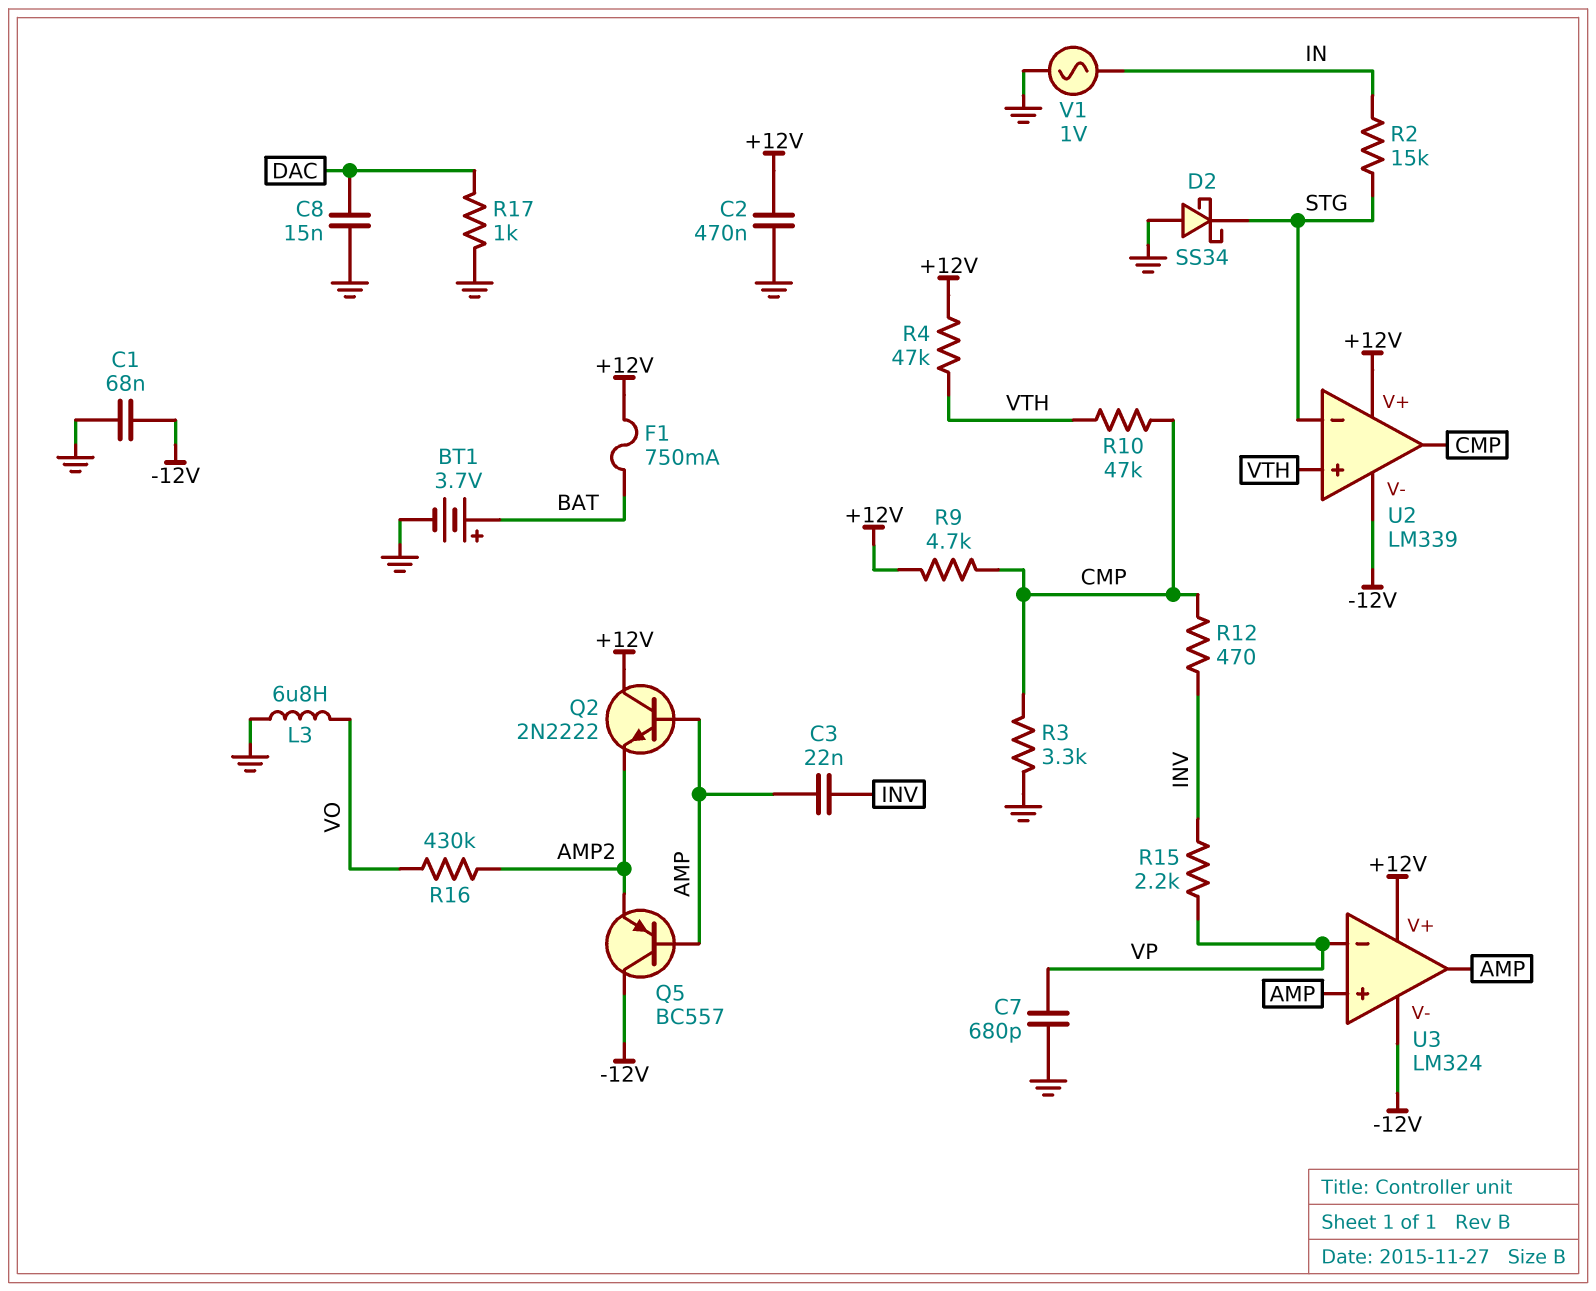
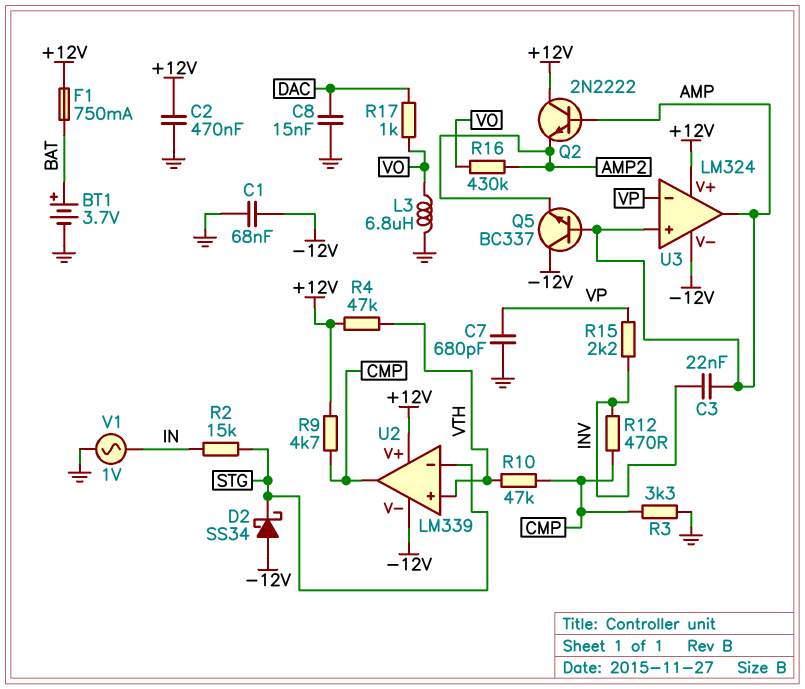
D2: schottky SS34 (A GND, K STG) -> schottky SS34 (A -12V, K STG)
Q5: PNP BC557 (B AMP, C -12V, E AMP2) -> NPN BC337 (B AMP, C -12V, E AMP2)
R17: 1k (DAC, GND) -> 1k (DAC, VO)

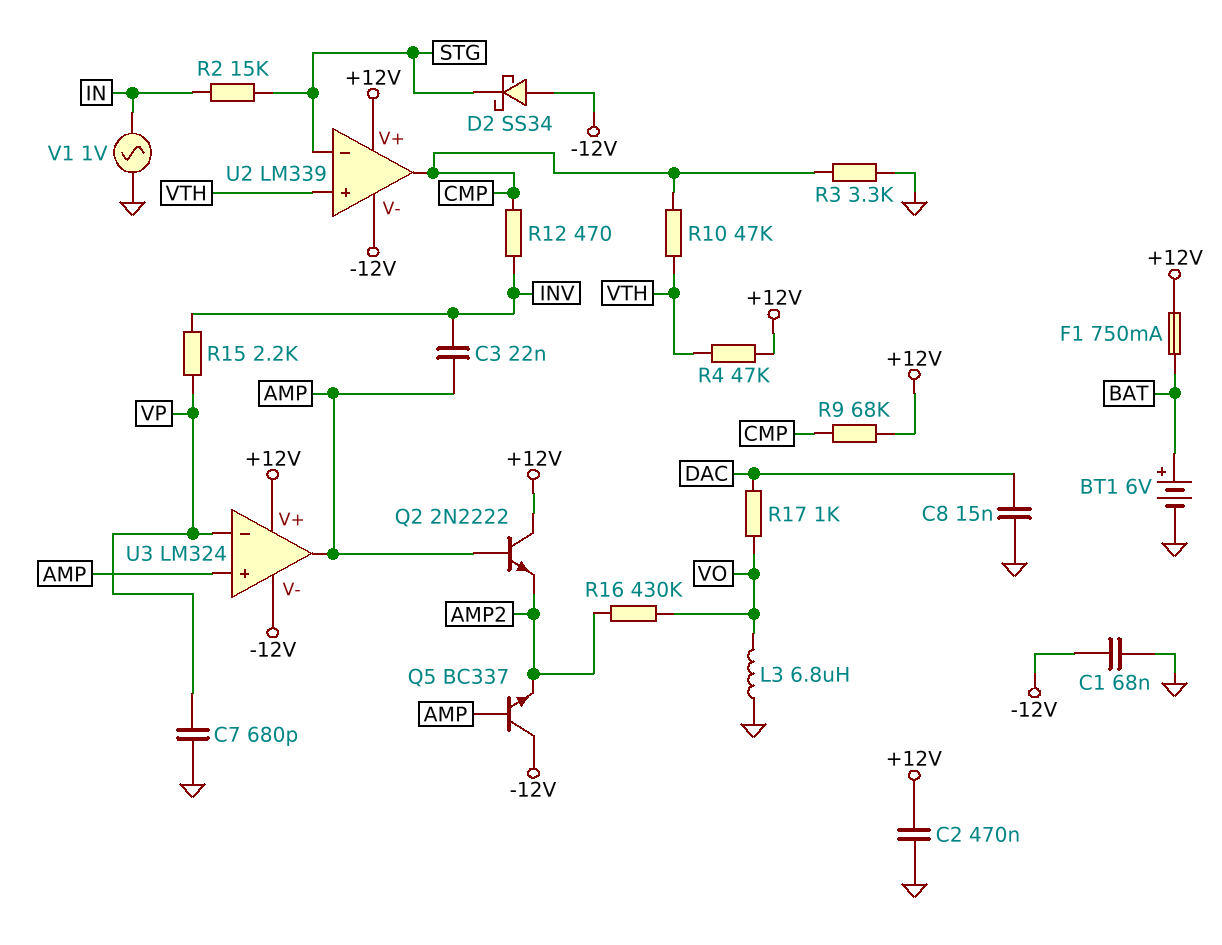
BT1: 3.7V (plus BAT, minus GND) -> 6V (plus BAT, minus GND)
R9: 4.7k (+12V, CMP) -> 68k (+12V, CMP)

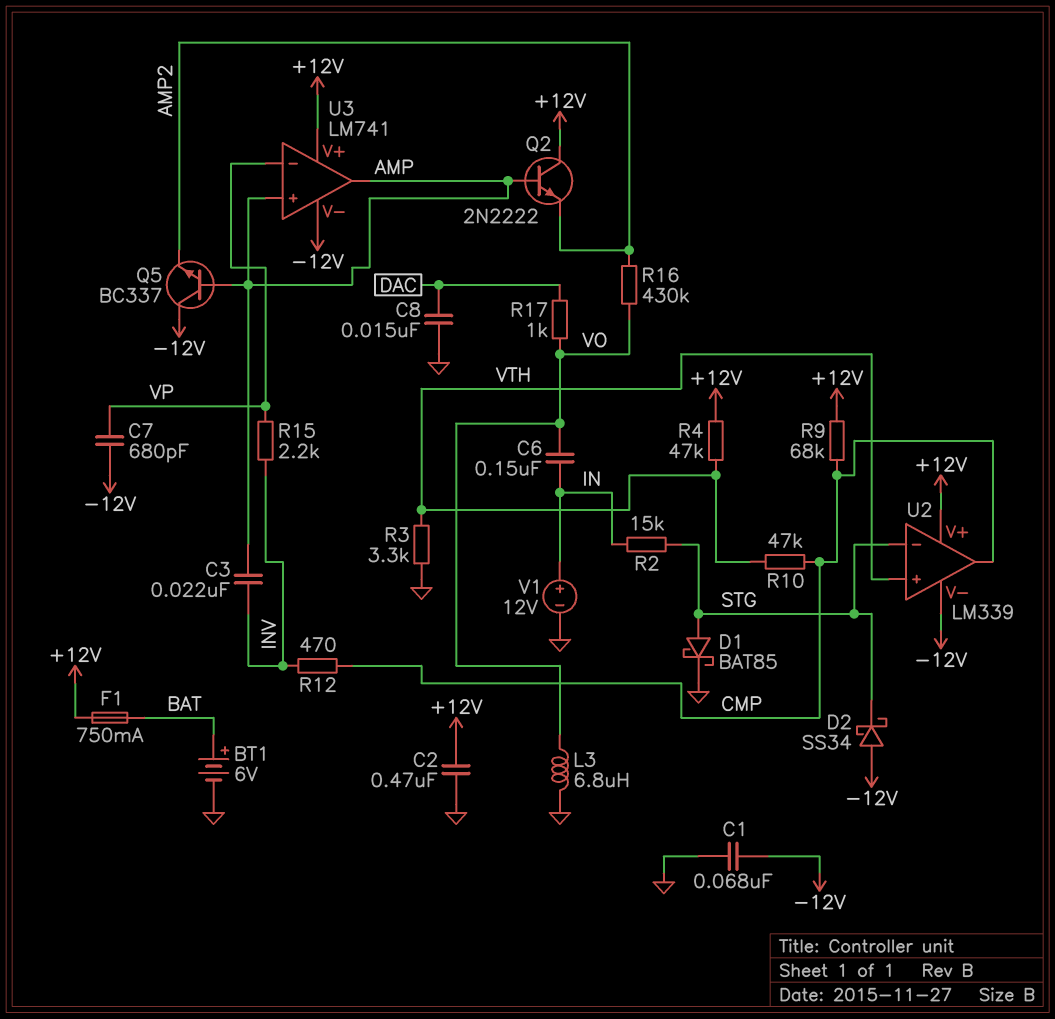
C6: none -> 150nF (IN, VO)
C7: 680pF (GND, VP) -> 680pF (-12V, VP)
D1: none -> schottky BAT85 (A STG, K GND)
R3: 3.3k (CMP, GND) -> 3.3k (GND, VTH)
U3: LM324 -> LM741
V1: AC 1V (GND, IN) -> 12V (plus IN, minus GND)

